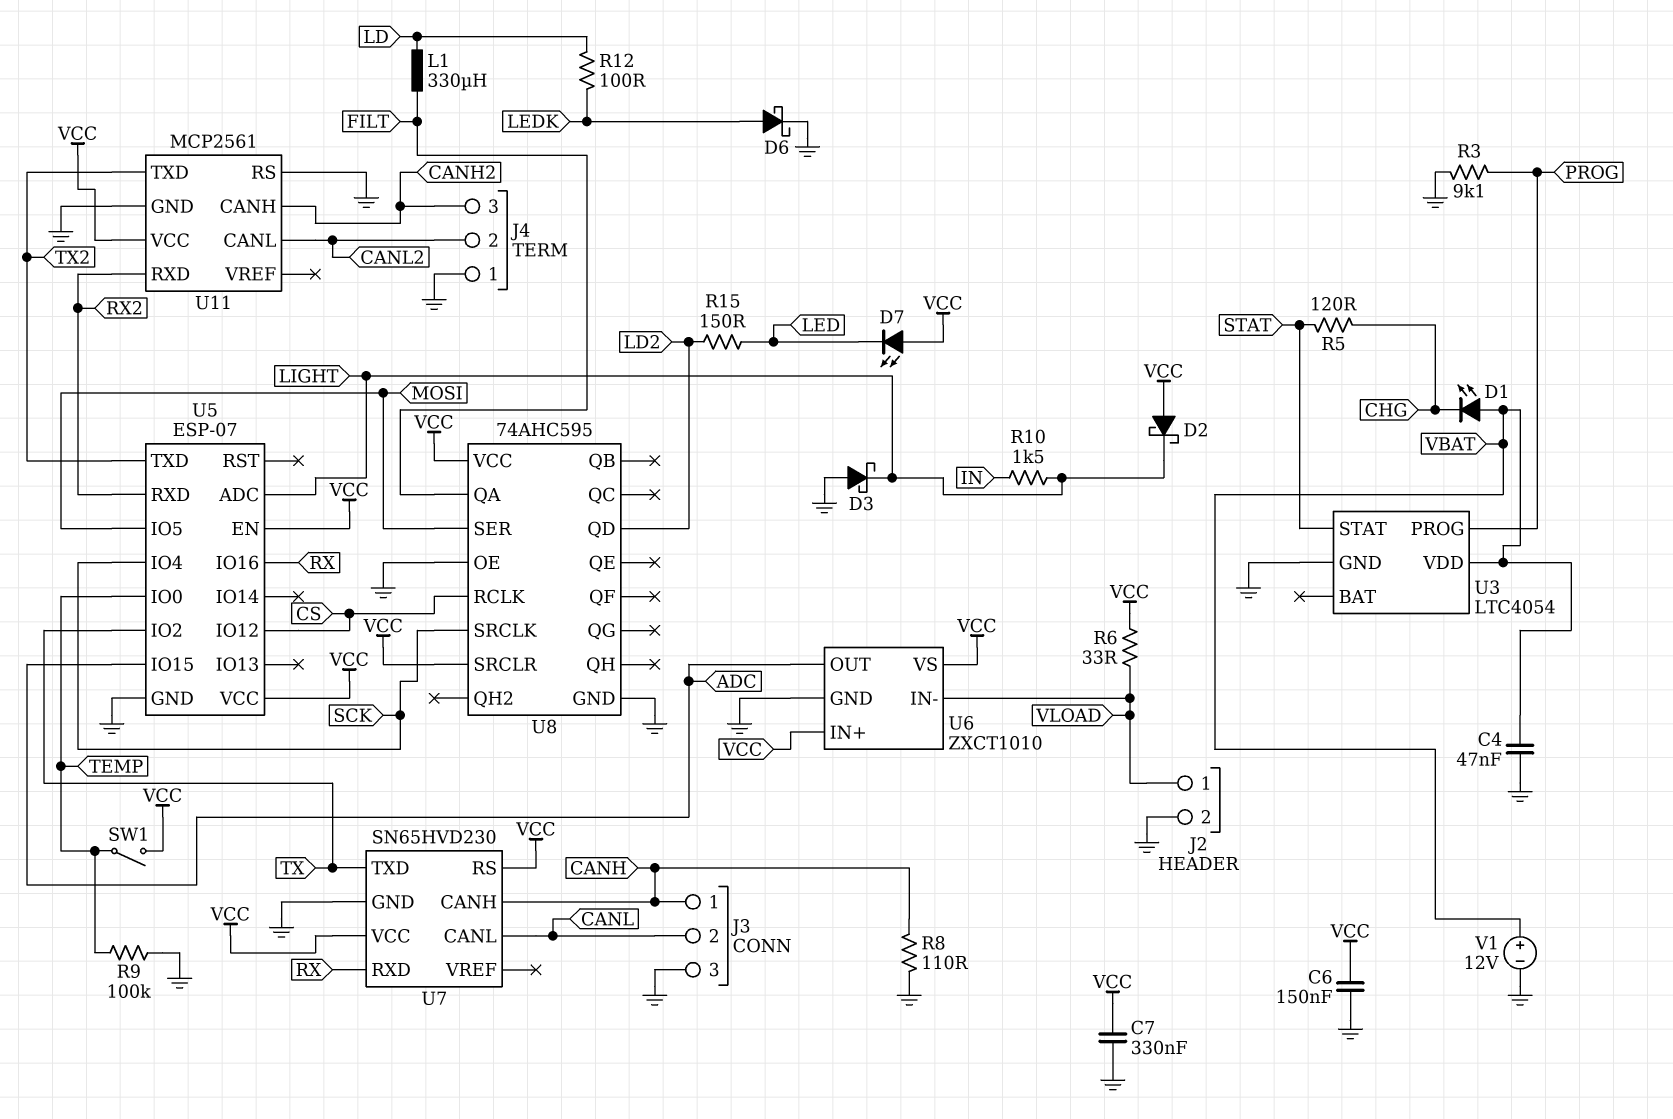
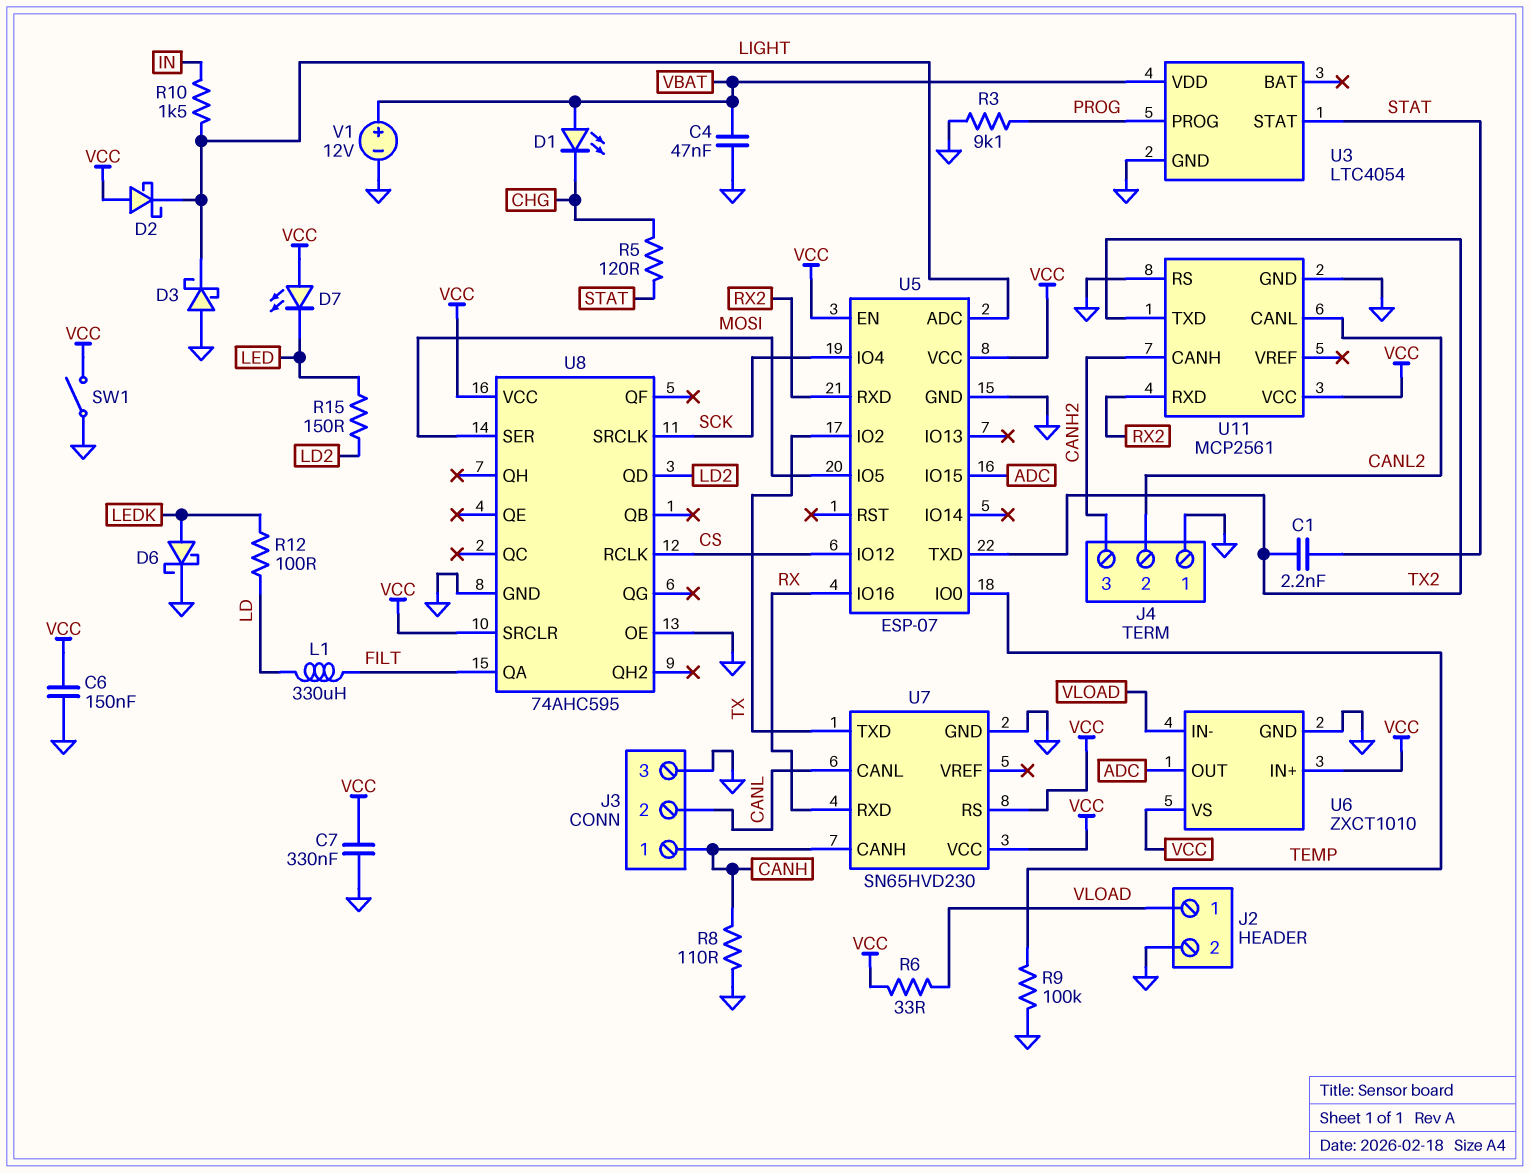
C1: none -> 2.2nF (STAT, TX2)
SW1: switch (TEMP, VCC) -> switch (GND, VCC)

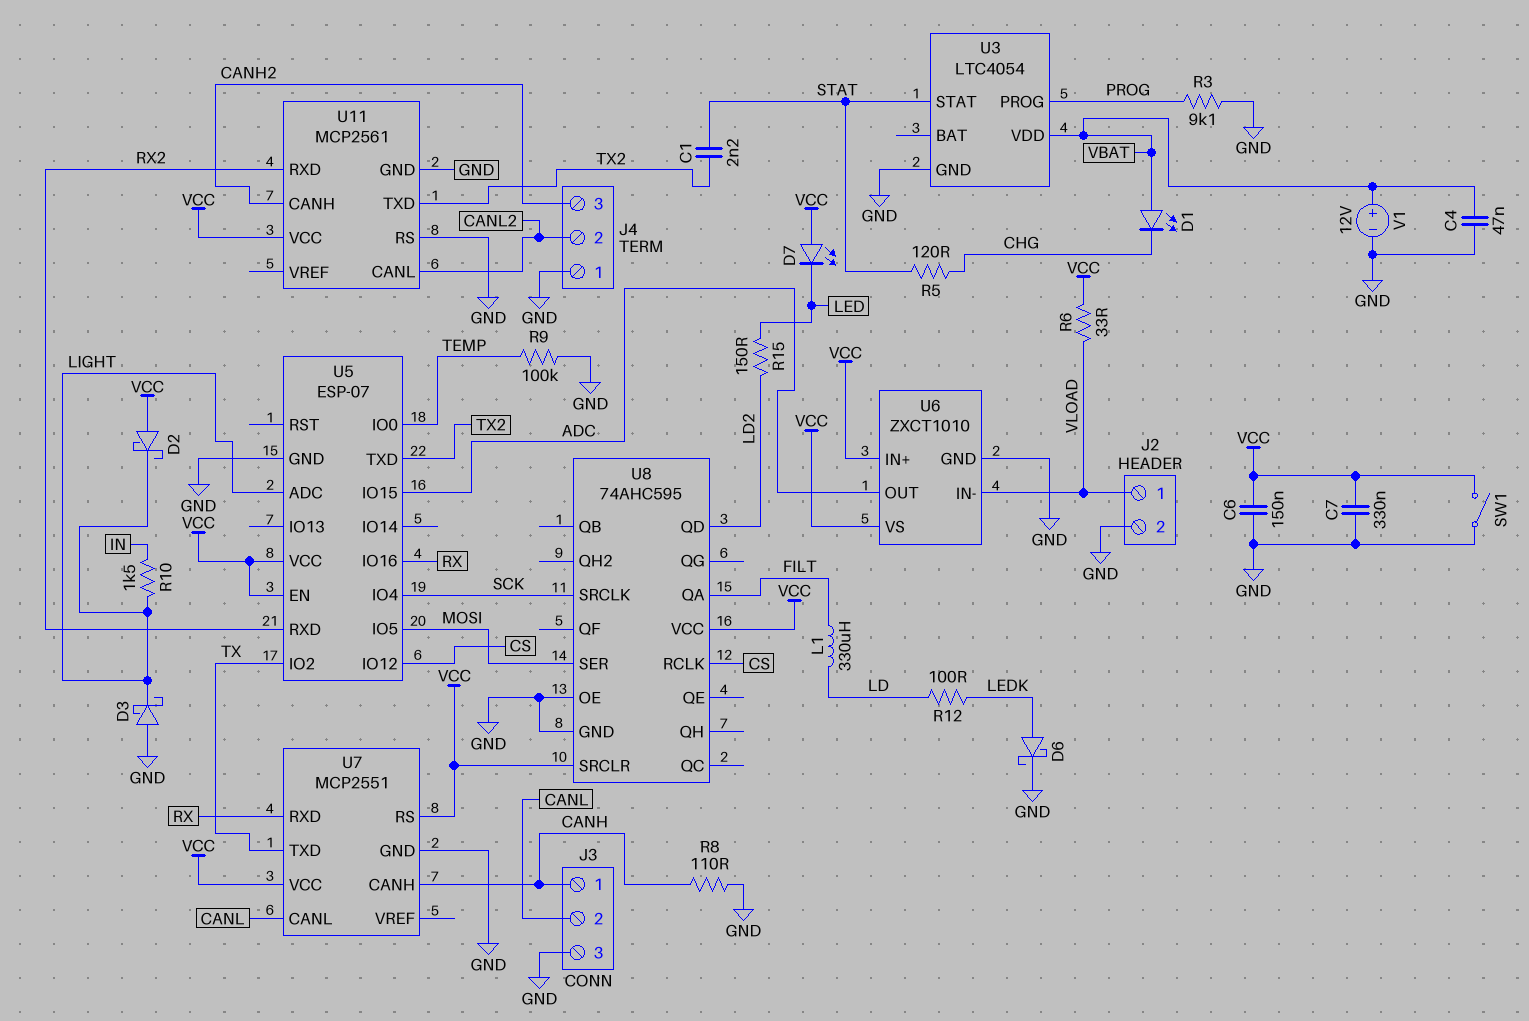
U7: SN65HVD230 -> MCP2551

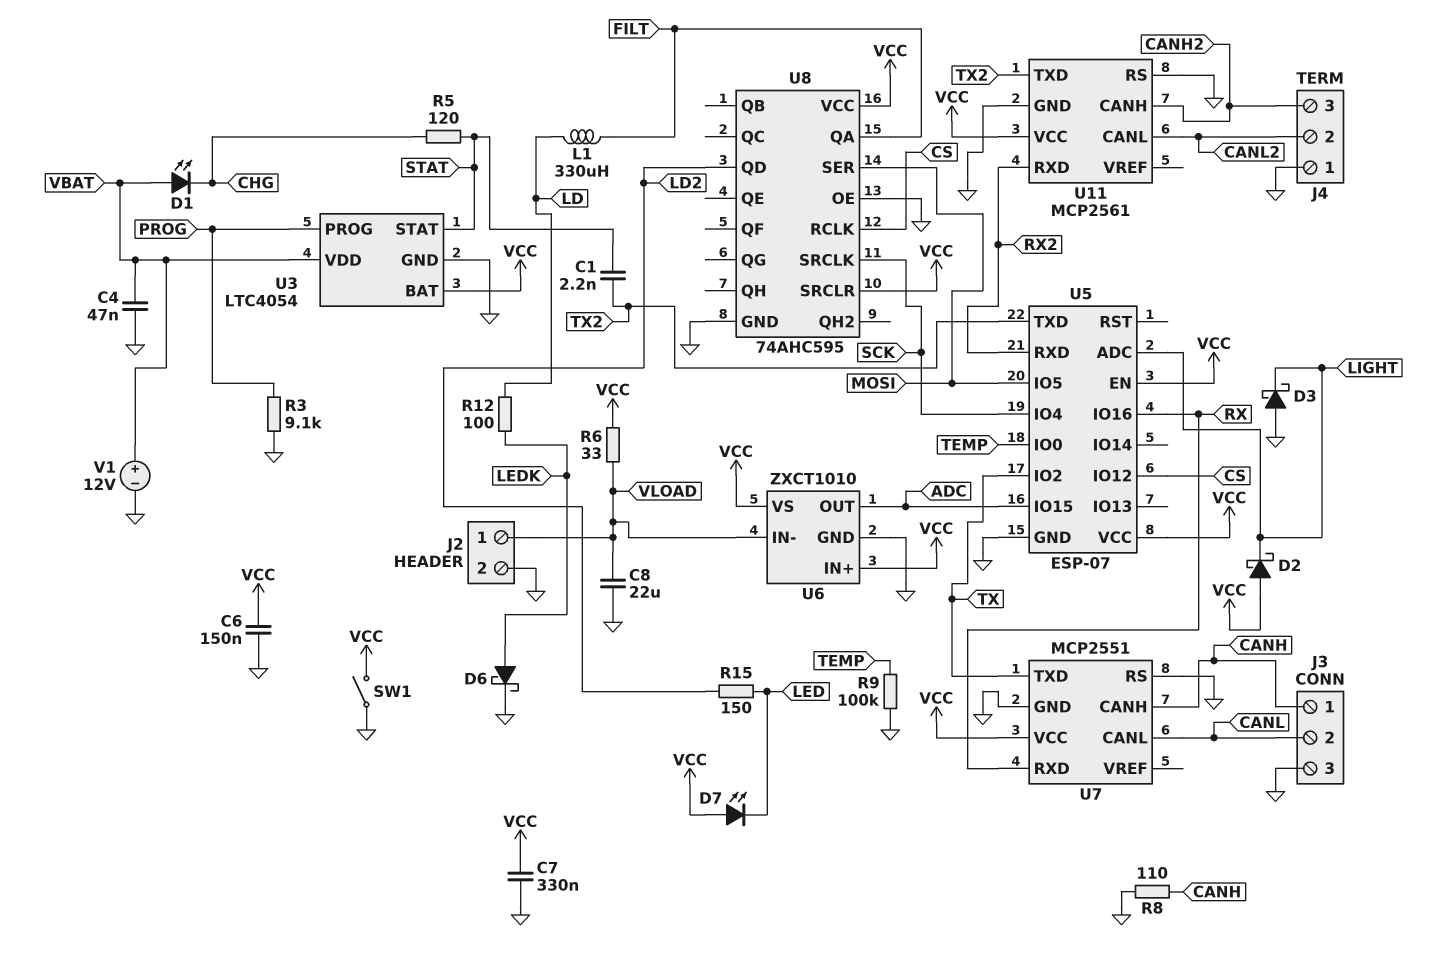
C8: none -> 22uF (GND, VLOAD)
R10: 1.5k (IN, LIGHT) -> none
U3 pin BAT: none -> VCC
U7 pin RS: VCC -> GND

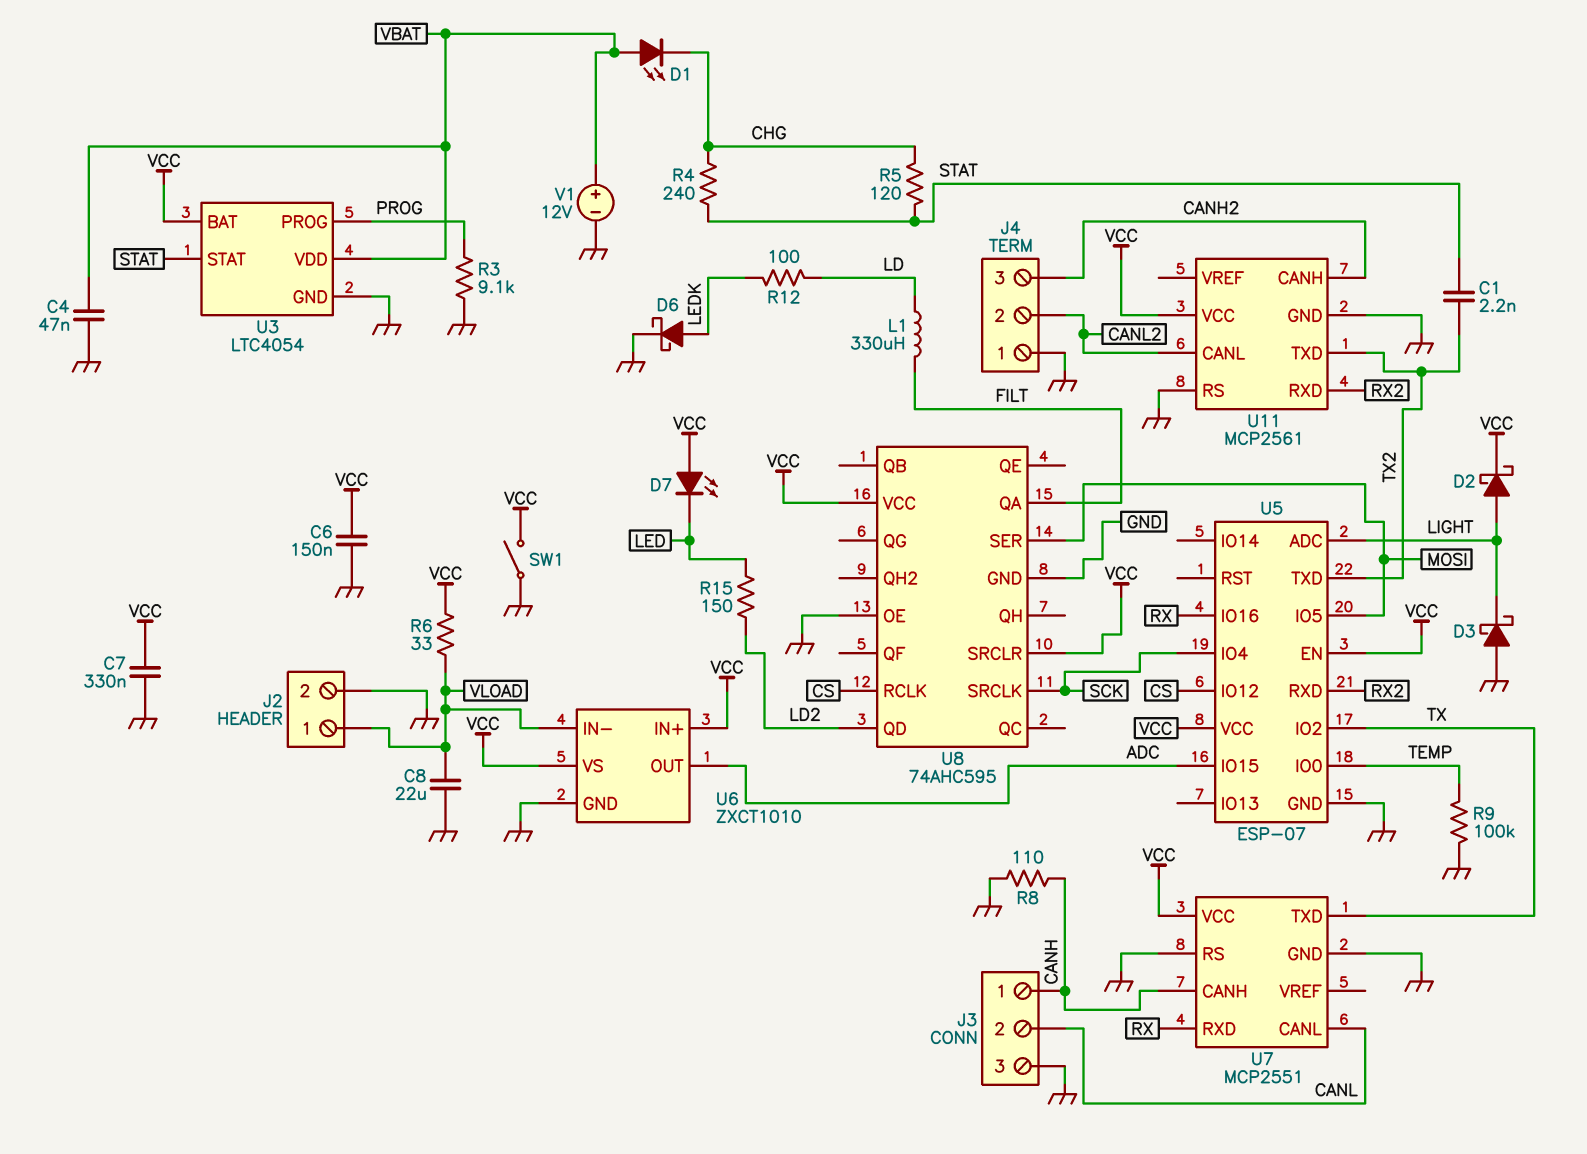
D2: schottky (A VCC, K LIGHT) -> schottky (A LIGHT, K VCC)
R4: none -> 240 (CHG, STAT)

